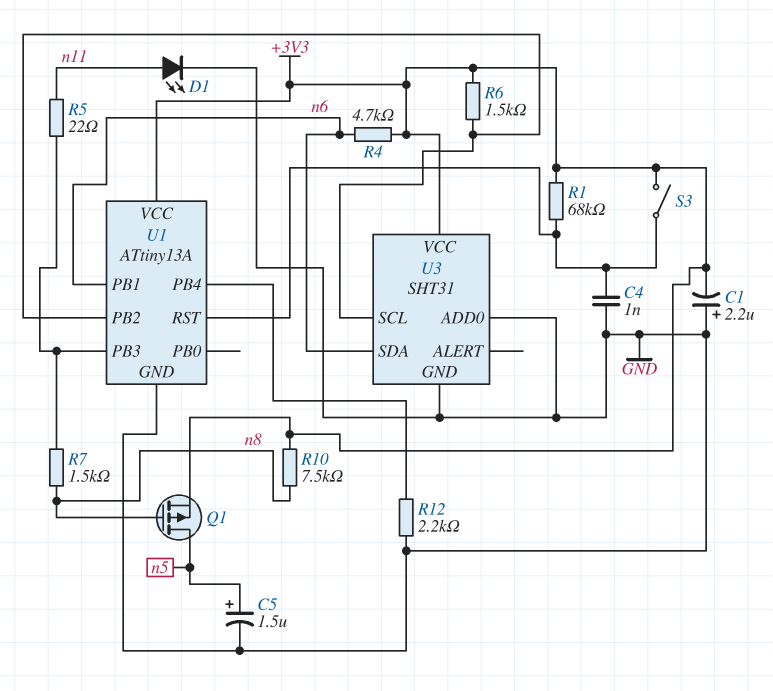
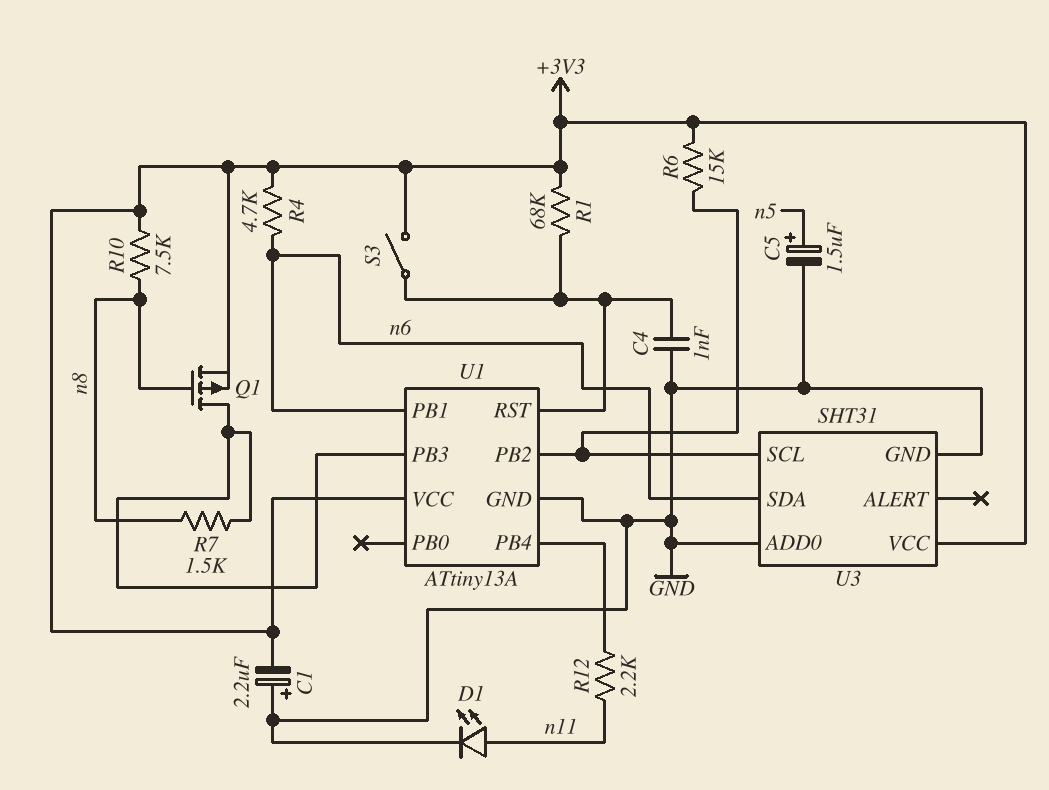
Q1: PMOS (G n8, D n5, S +3V3) -> PMOS (G n8, D U1/PB3, S +3V3)
R5: 22 (U1/PB3, n11) -> none
R6: 1.5k (+3V3, U1/PB2) -> 15k (+3V3, U1/PB2)
R12: 2.2k (GND, U1/PB4) -> 2.2k (U1/PB4, n11)

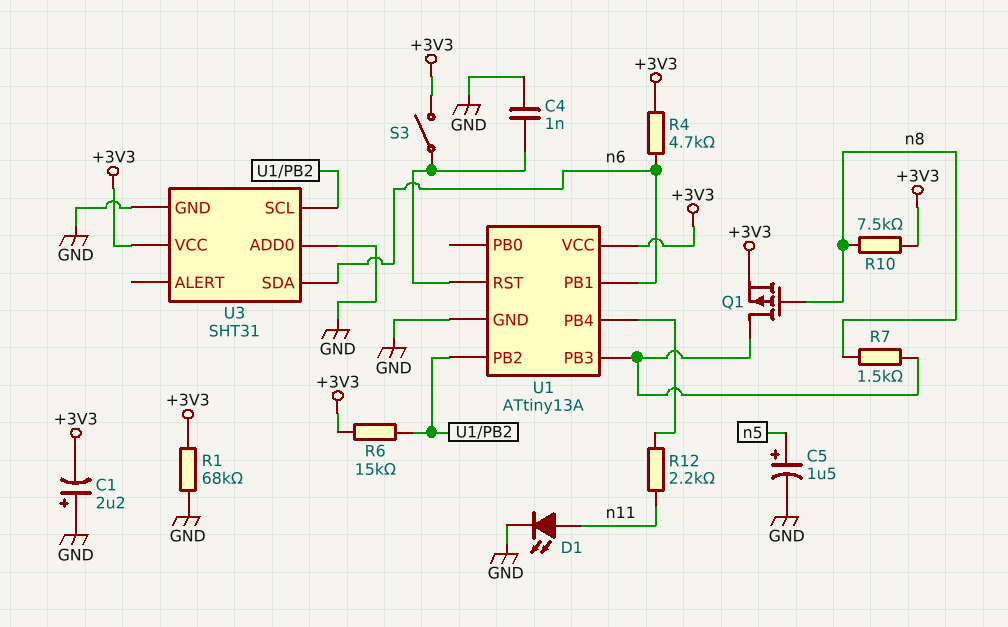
R1: 68k (+3V3, U1/RST) -> 68k (+3V3, GND)

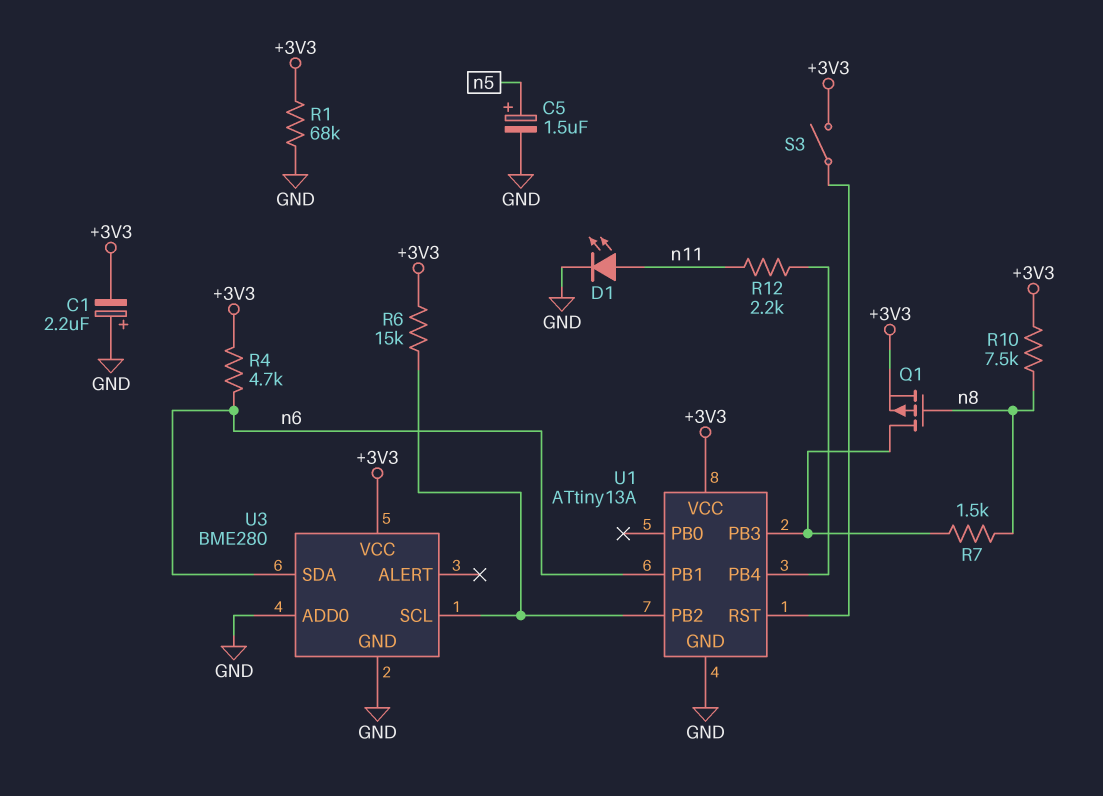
C4: 1nF (GND, U1/RST) -> none
U3: SHT31 -> BME280

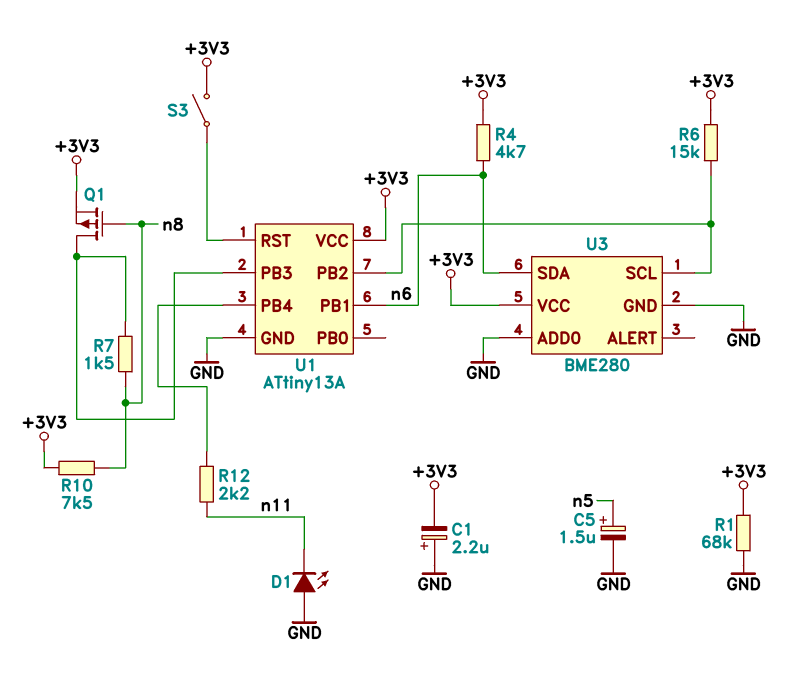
D1: LED (A n11, K GND) -> LED (A GND, K n11)

